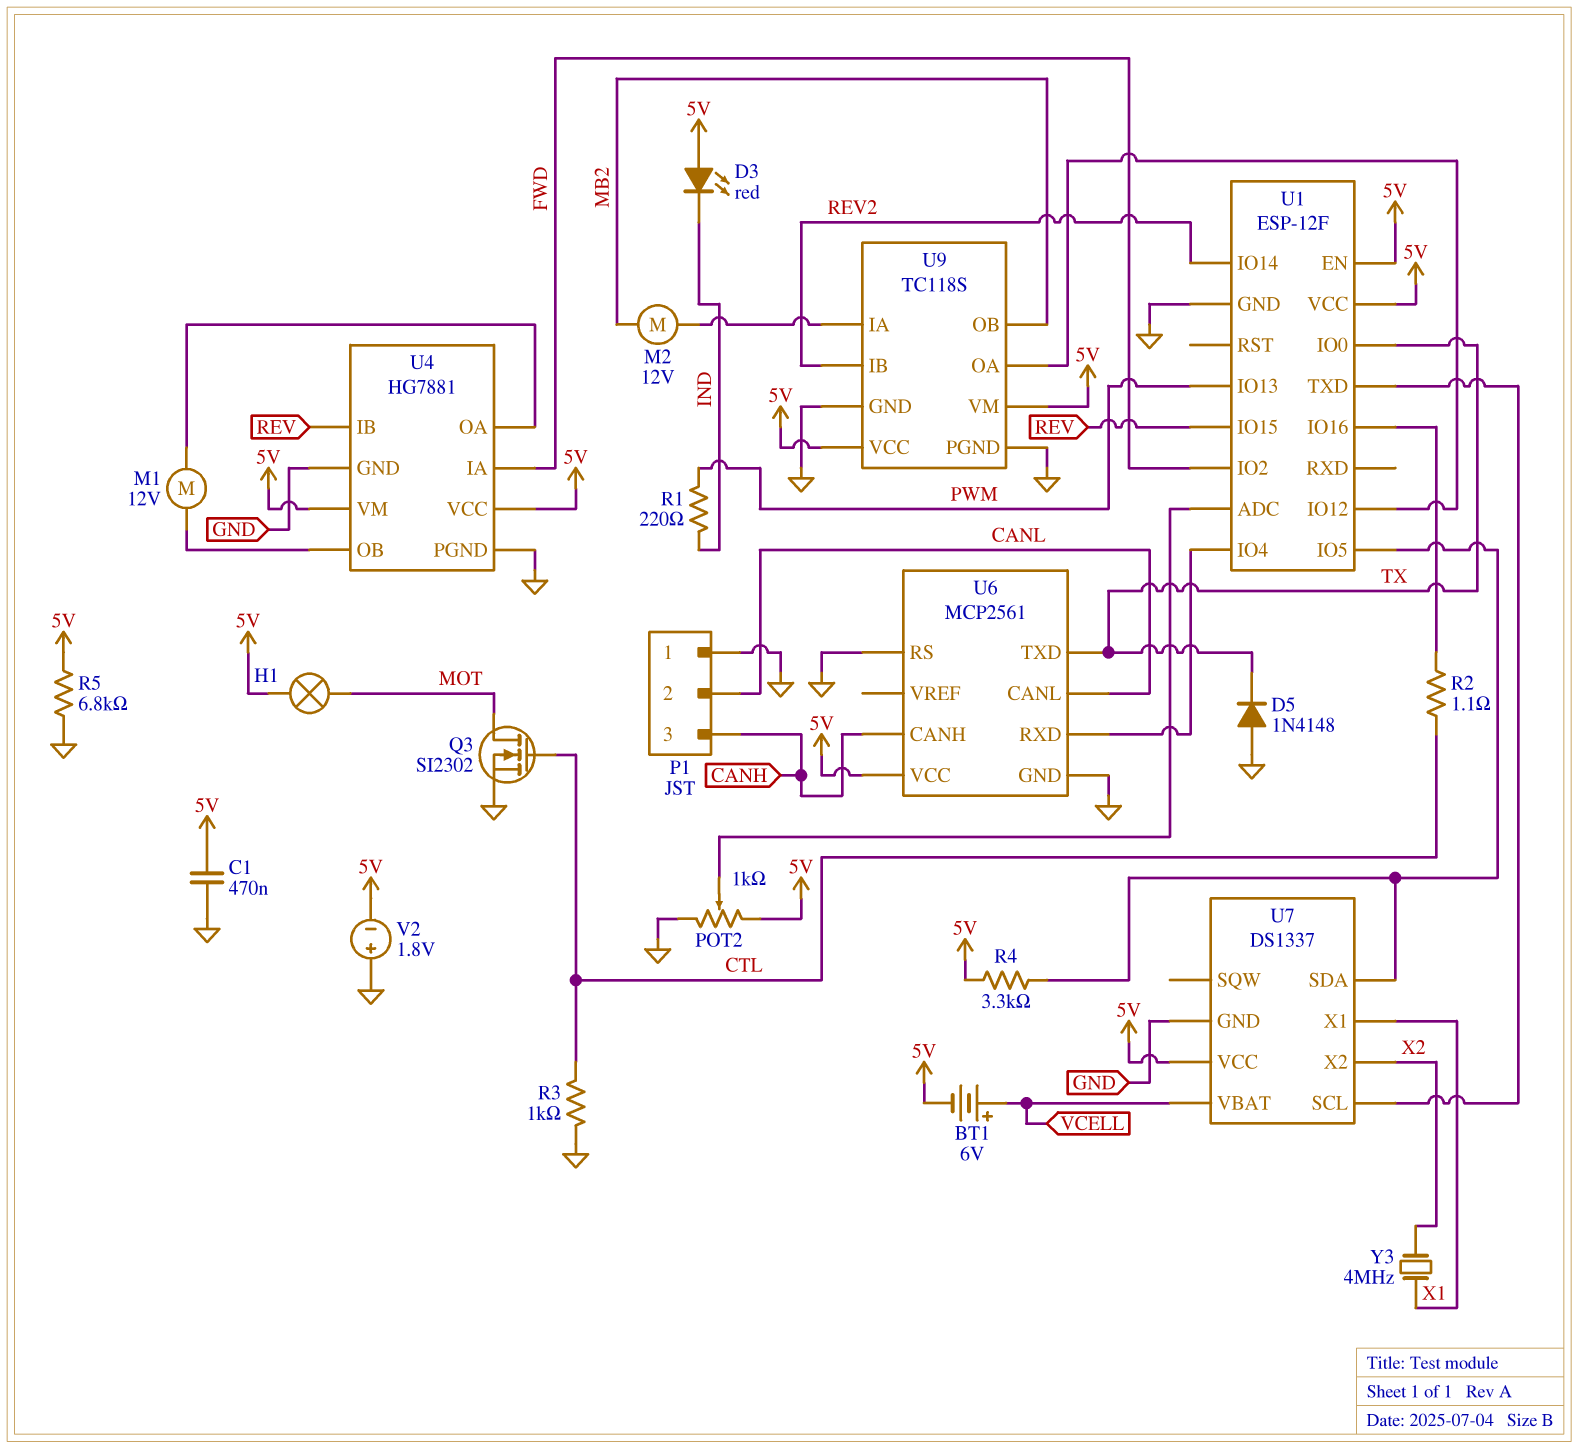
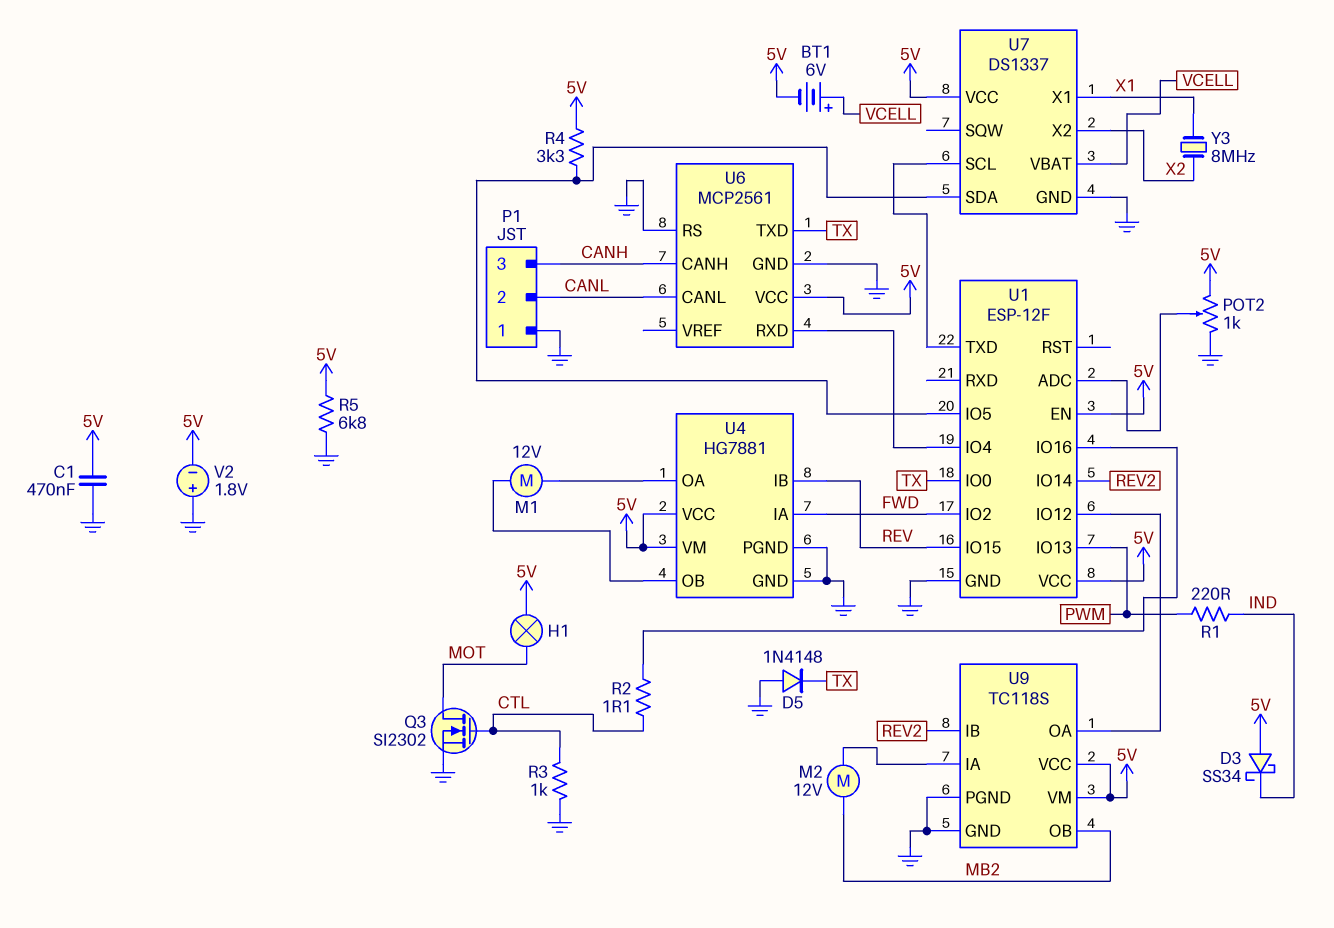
D3: LED red (A 5V, K IND) -> schottky SS34 (A 5V, K IND)
Y3: 4MHz (X1, X2) -> 8MHz (X1, X2)

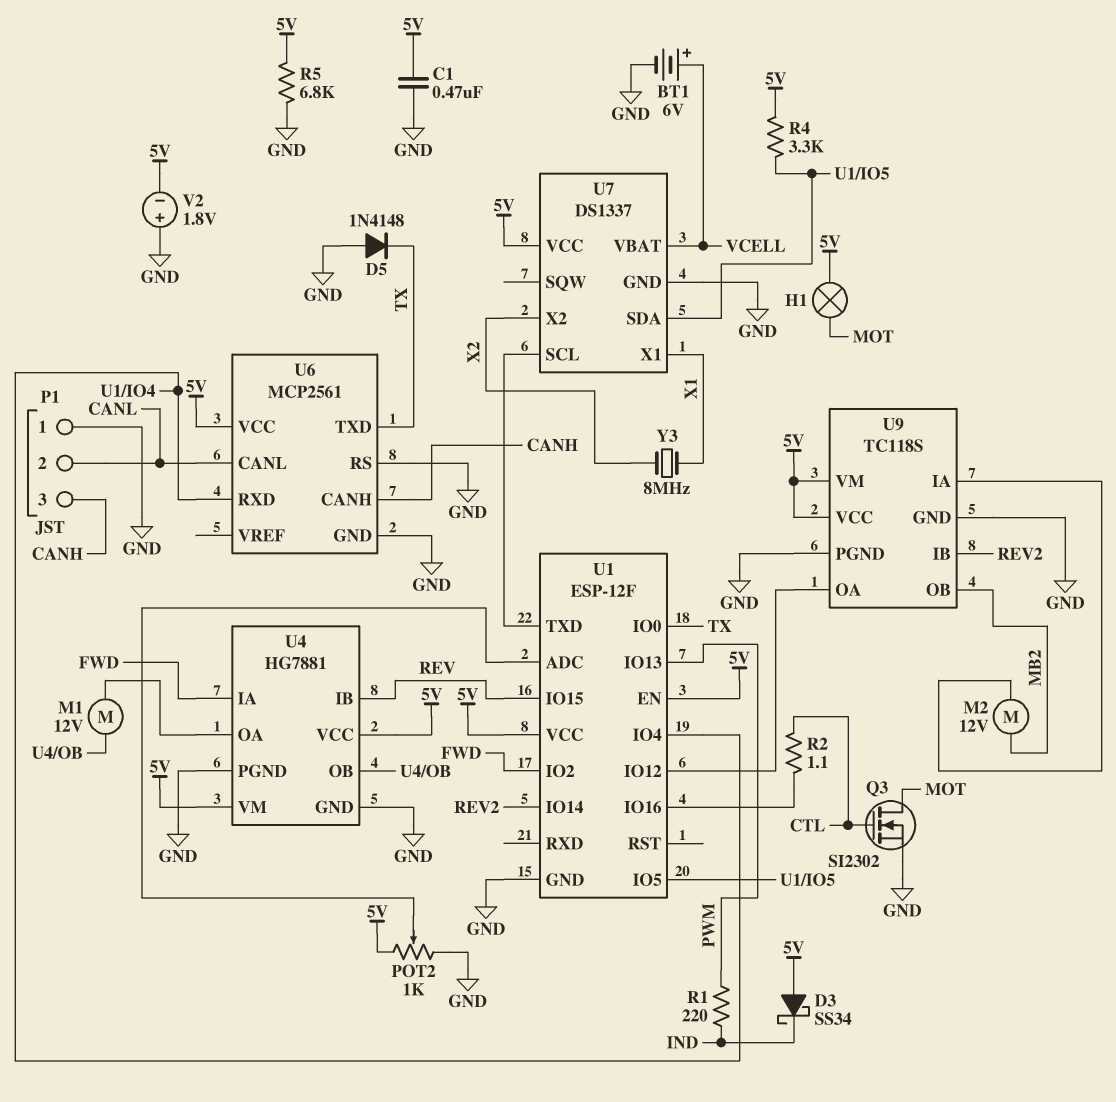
BT1: 6V (plus VCELL, minus 5V) -> 6V (plus VCELL, minus GND)
R3: 1k (CTL, GND) -> none

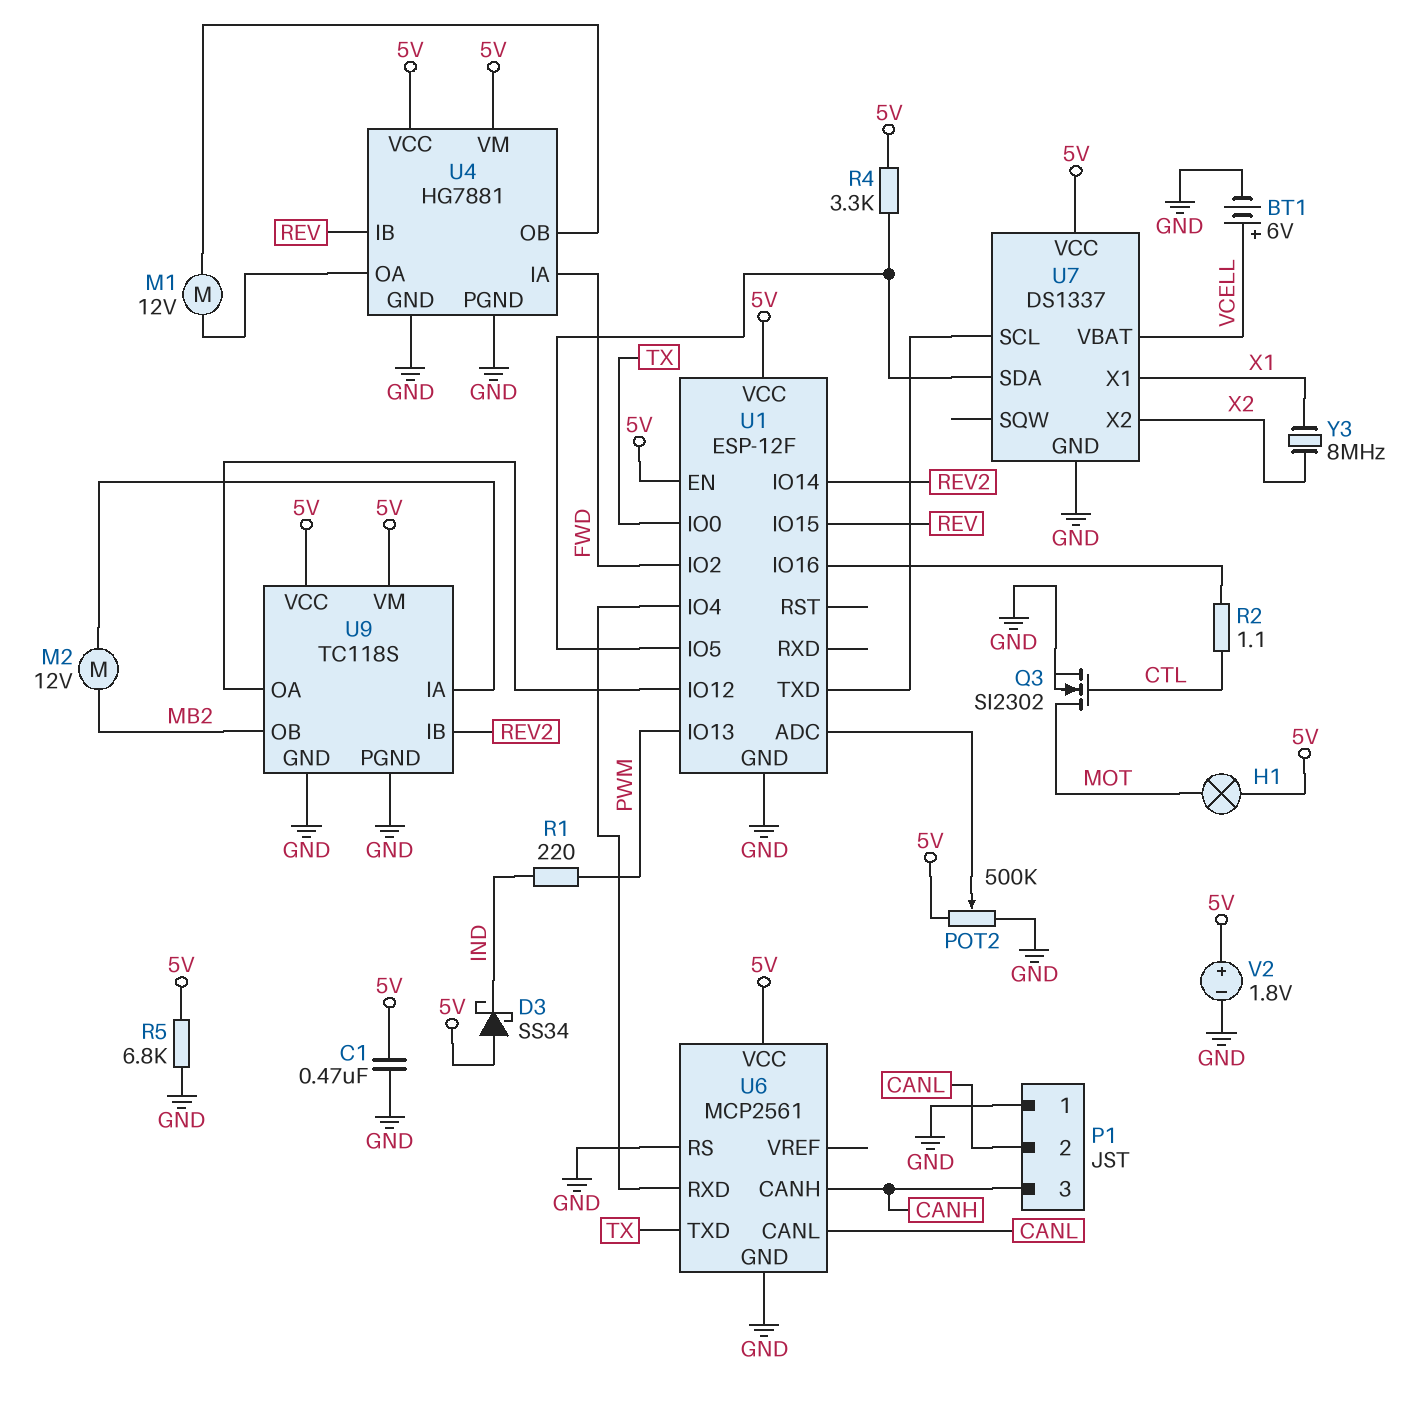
D5: diode 1N4148 (A GND, K TX) -> none
POT2: 1k (5V, GND, wiper U1/ADC) -> 500k (5V, GND, wiper U1/ADC)
V2: 1.8V (plus GND, minus 5V) -> 1.8V (plus 5V, minus GND)

